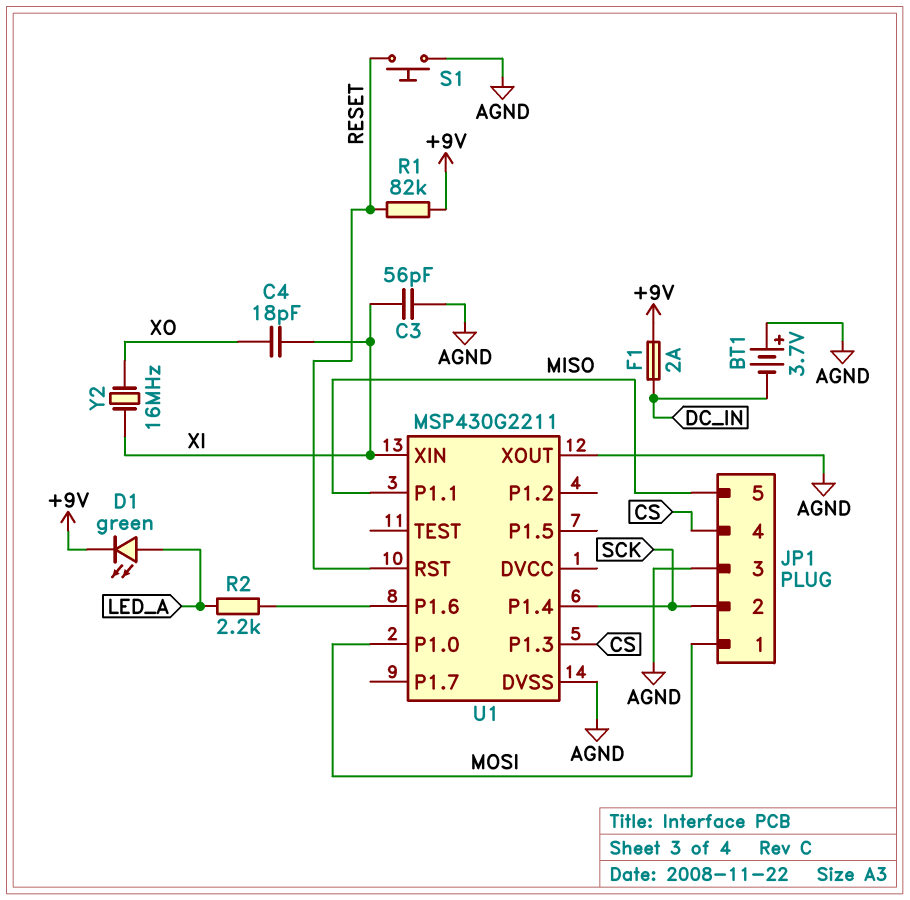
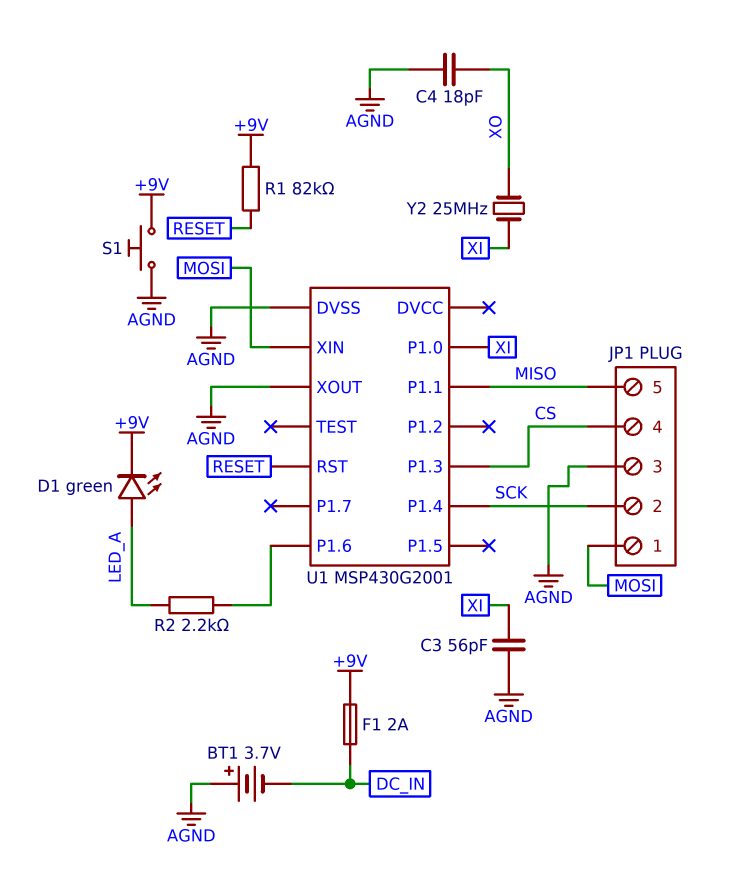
C4: 18pF (XI, XO) -> 18pF (AGND, XO)
S1: button (AGND, RESET) -> button (+9V, AGND)
U1: MSP430G2211 -> MSP430G2001
U1 pin P1.0: MOSI -> XI
U1 pin XIN: XI -> MOSI
Y2: 16MHz (XI, XO) -> 25MHz (XI, XO)

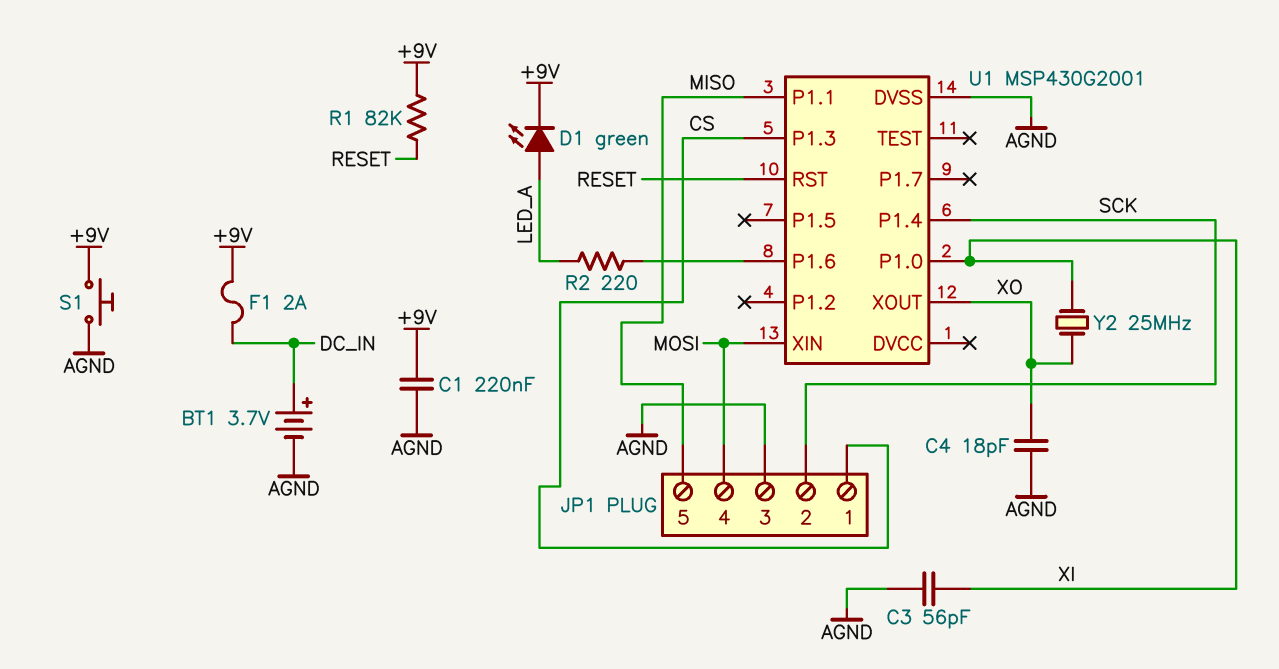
BT1: 3.7V (plus AGND, minus DC_IN) -> 3.7V (plus DC_IN, minus AGND)
C1: none -> 220nF (+9V, AGND)
JP1 pin 1: MOSI -> CS
JP1 pin 4: CS -> MOSI
R2: 2.2k (LED_A, U1/P1.6) -> 220 (LED_A, U1/P1.6)
U1 pin XOUT: AGND -> XO

